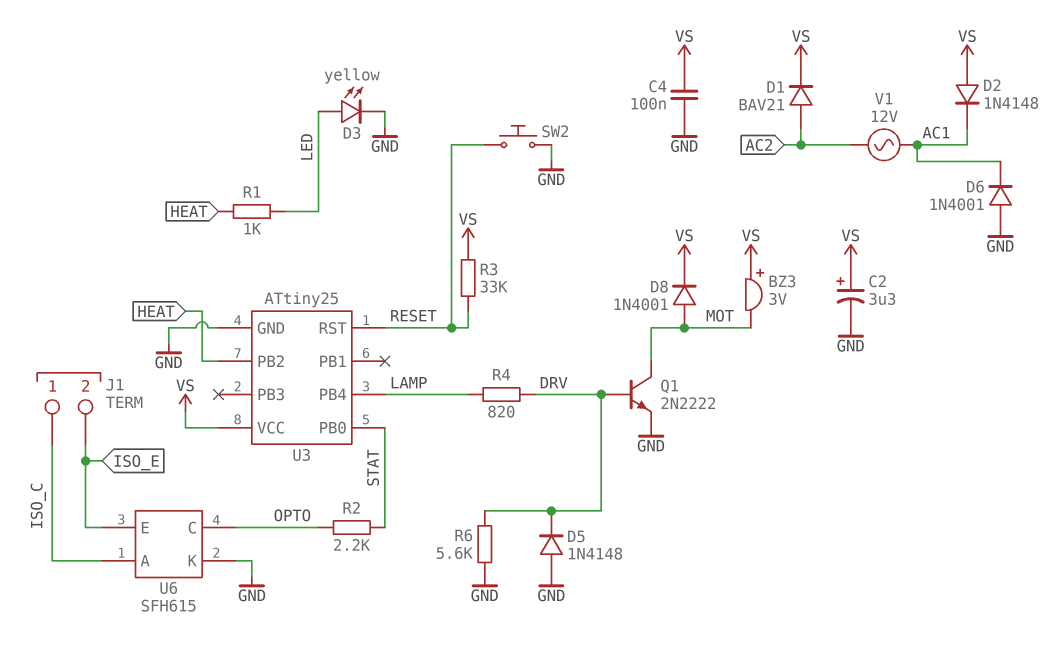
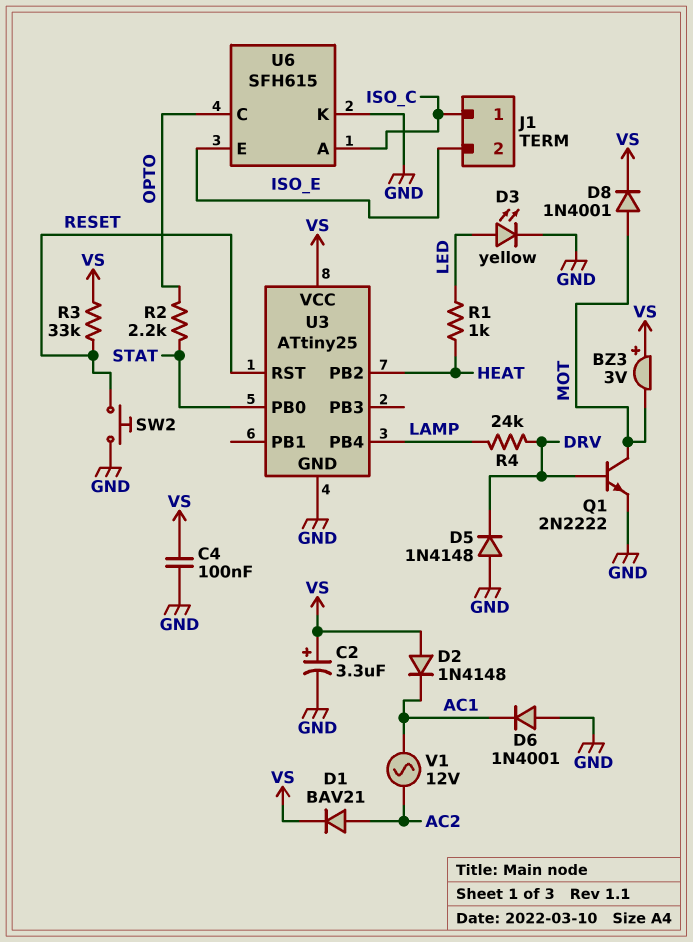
R4: 820 (DRV, LAMP) -> 24k (DRV, LAMP)
R6: 5.6k (DRV, GND) -> none

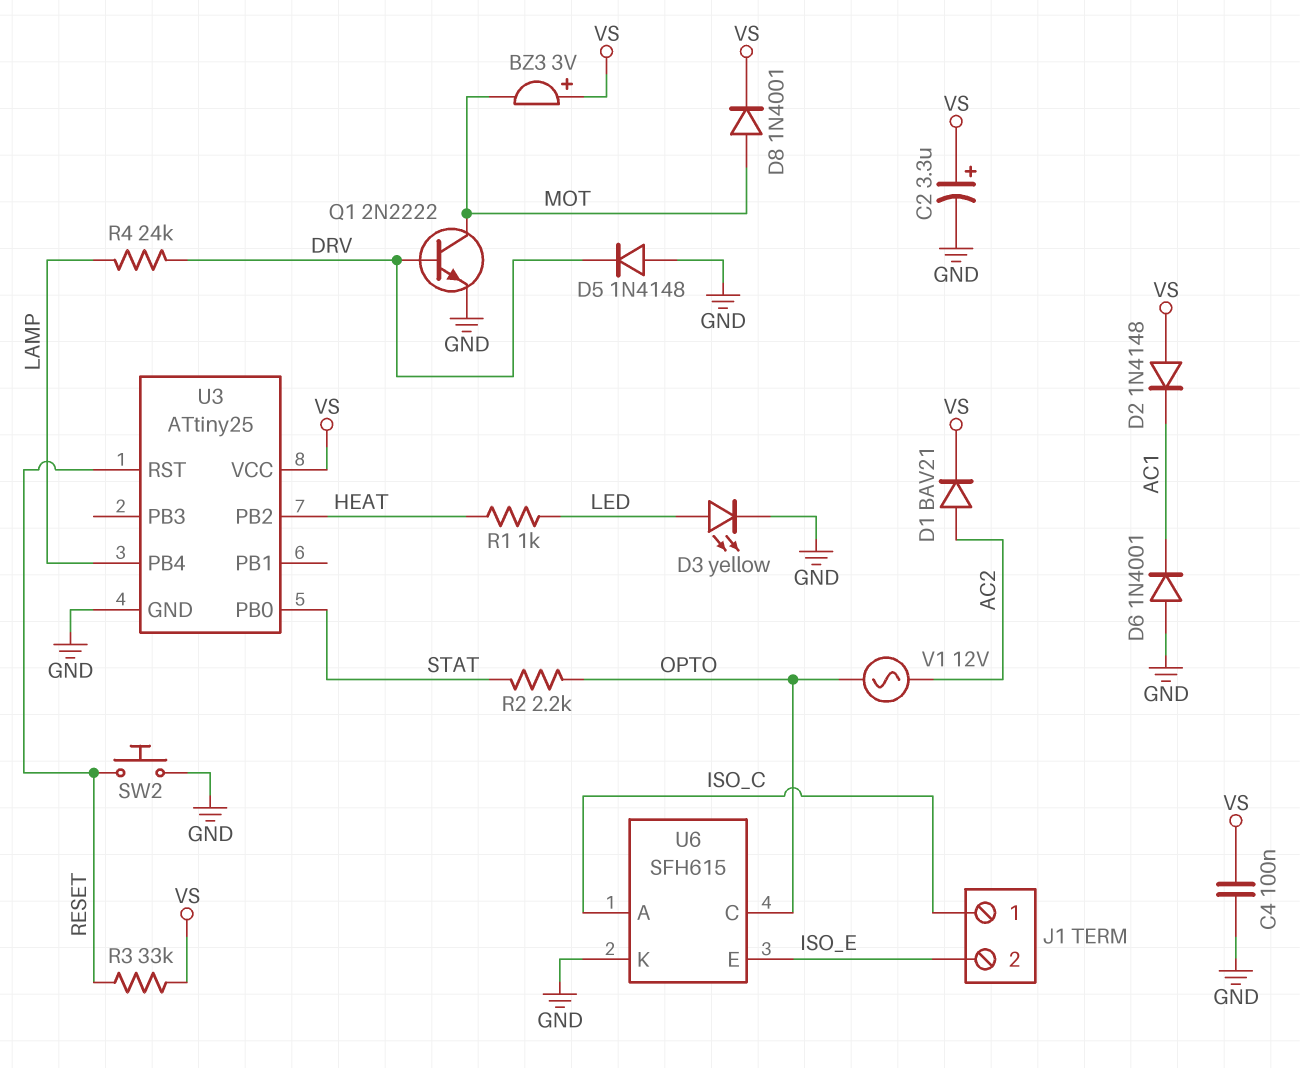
V1: AC 12V (AC1, AC2) -> AC 12V (AC2, OPTO)

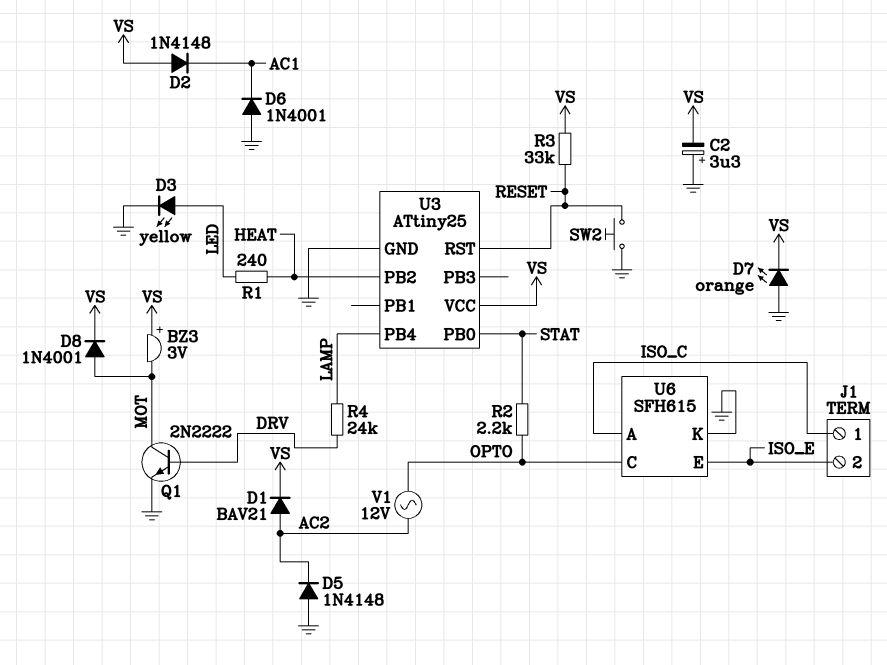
C2: 3.3uF (plus VS, minus GND) -> 3.3uF (plus GND, minus VS)
C4: 100nF (GND, VS) -> none
D5: diode 1N4148 (A GND, K DRV) -> diode 1N4148 (A GND, K AC2)
D7: none -> LED orange (A GND, K VS)
R1: 1k (HEAT, LED) -> 240 (HEAT, LED)

